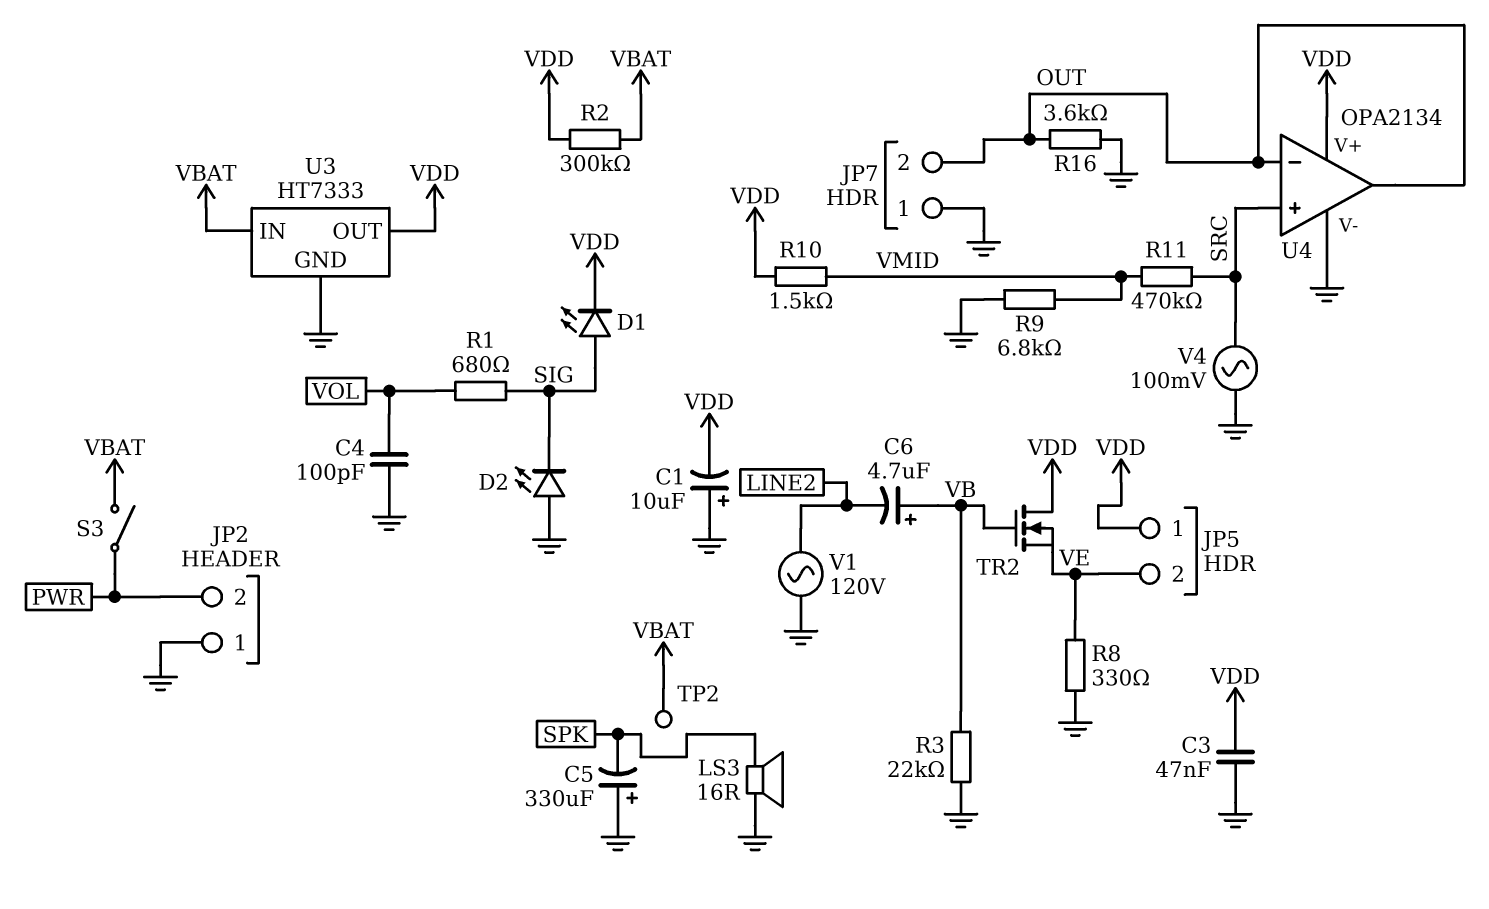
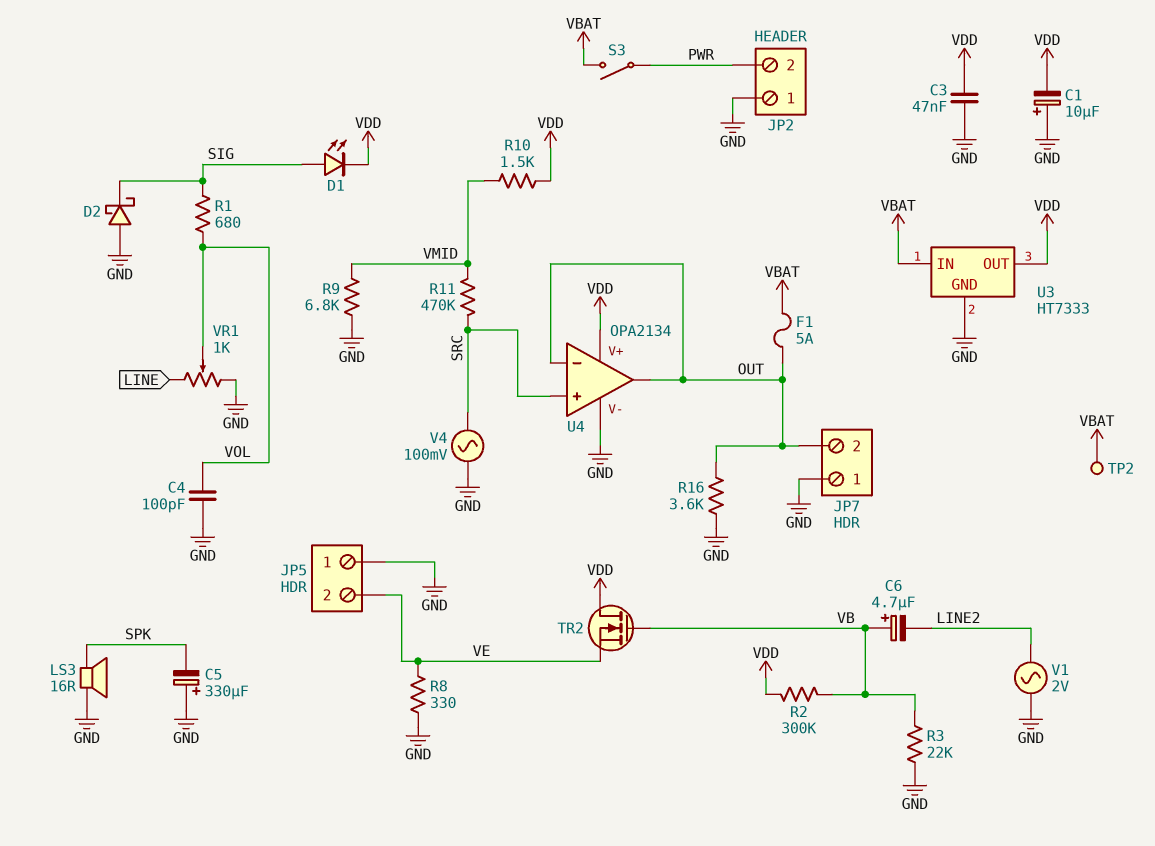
D2: LED (A GND, K SIG) -> schottky (A GND, K SIG)
F1: none -> 5A (OUT, VBAT)
JP5 pin 1: VDD -> GND
R2: 300k (VBAT, VDD) -> 300k (VB, VDD)
V1: AC 120V (GND, LINE2) -> AC 2V (GND, LINE2)
VR1: none -> 1k (GND, LINE, wiper VOL)

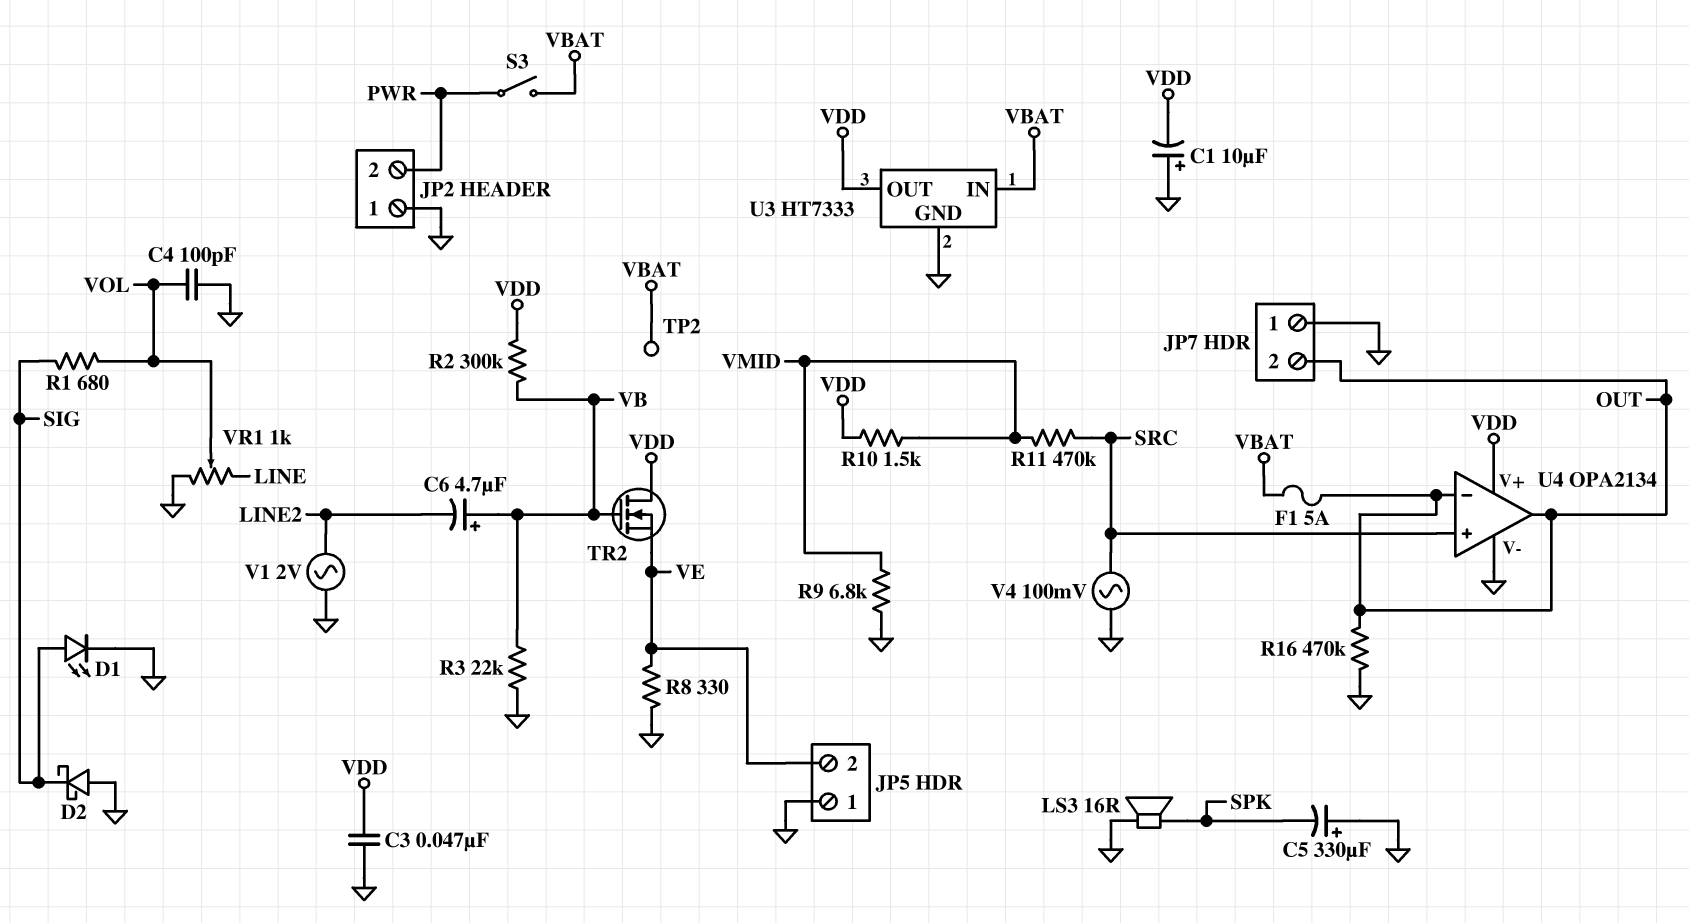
D1: LED (A SIG, K VDD) -> LED (A SIG, K GND)
R16: 3.6k (GND, OUT) -> 470k (GND, OUT)

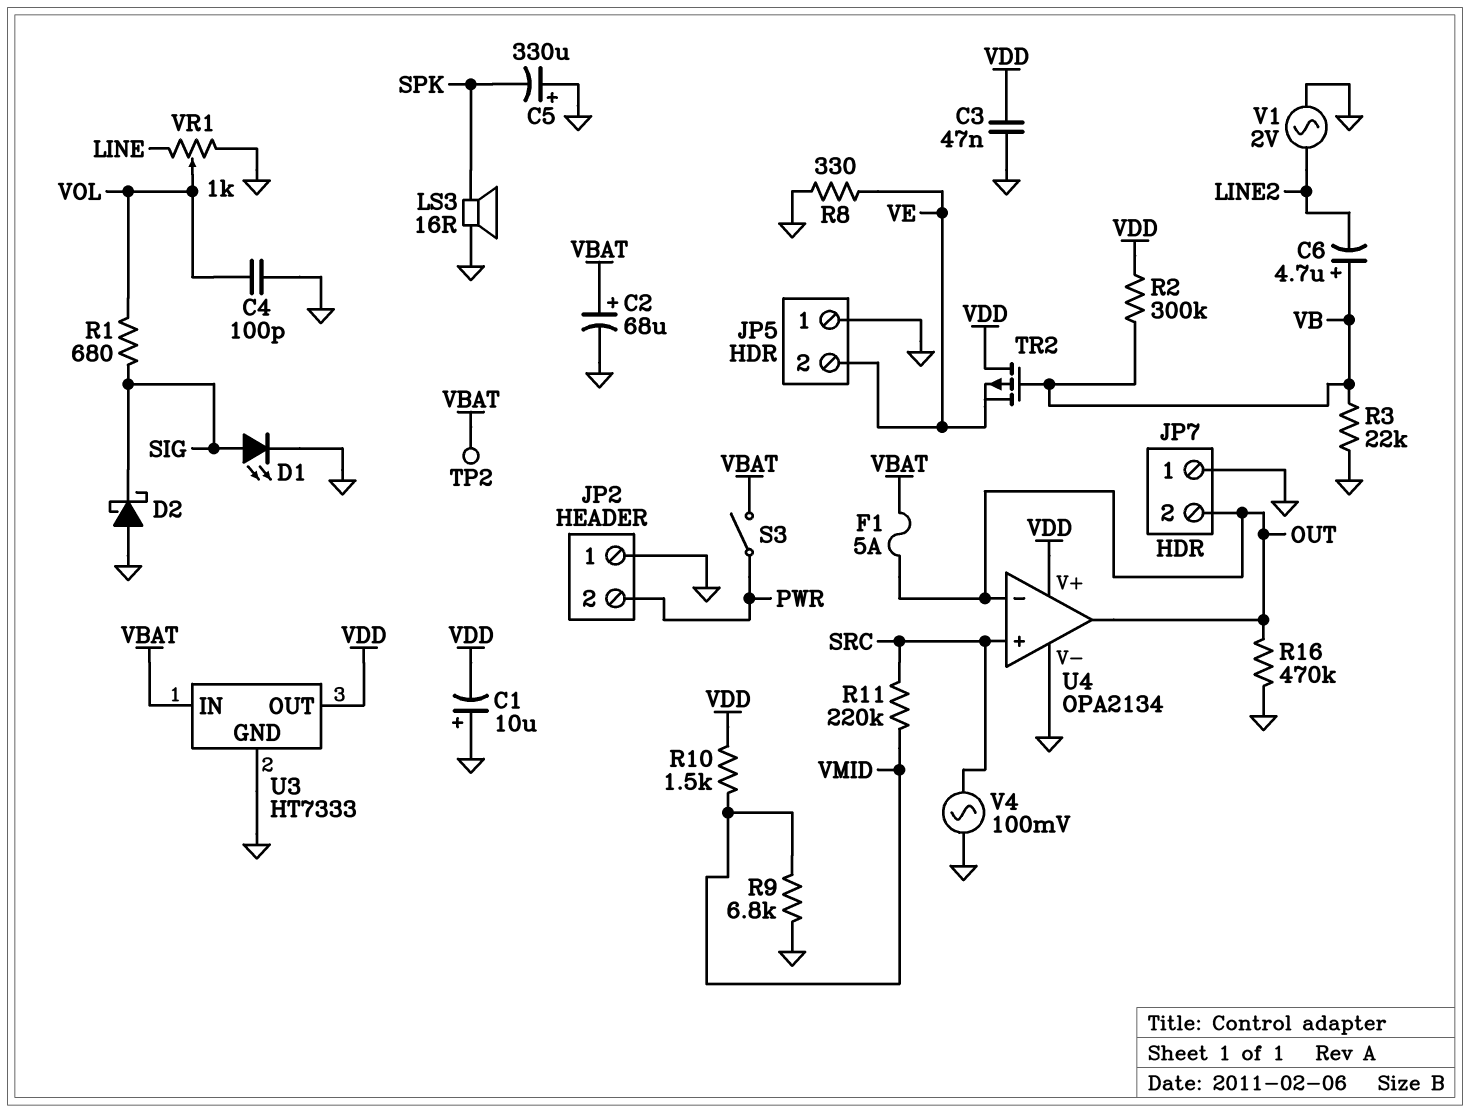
C2: none -> 68uF (plus VBAT, minus GND)
R11: 470k (SRC, VMID) -> 220k (SRC, VMID)
TR2: NMOS (G VB, D VDD, S VE) -> PMOS (G VB, D VDD, S VE)

